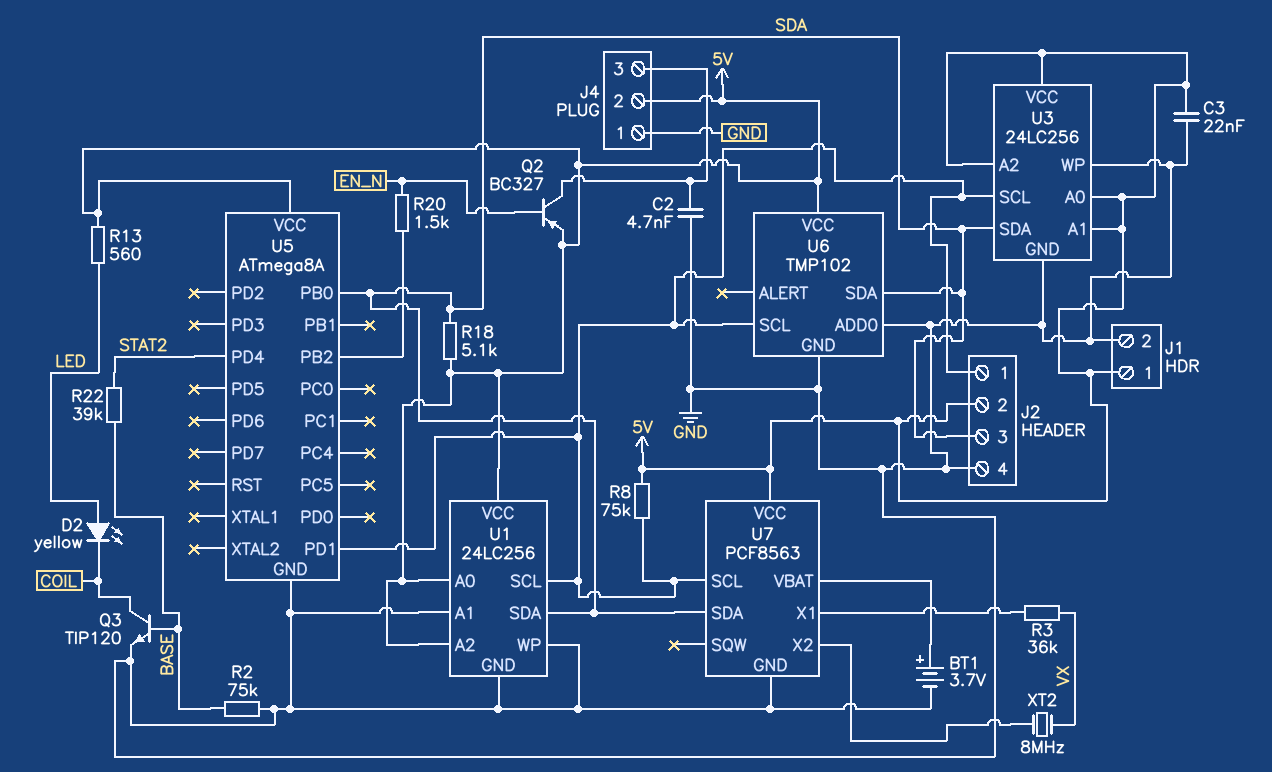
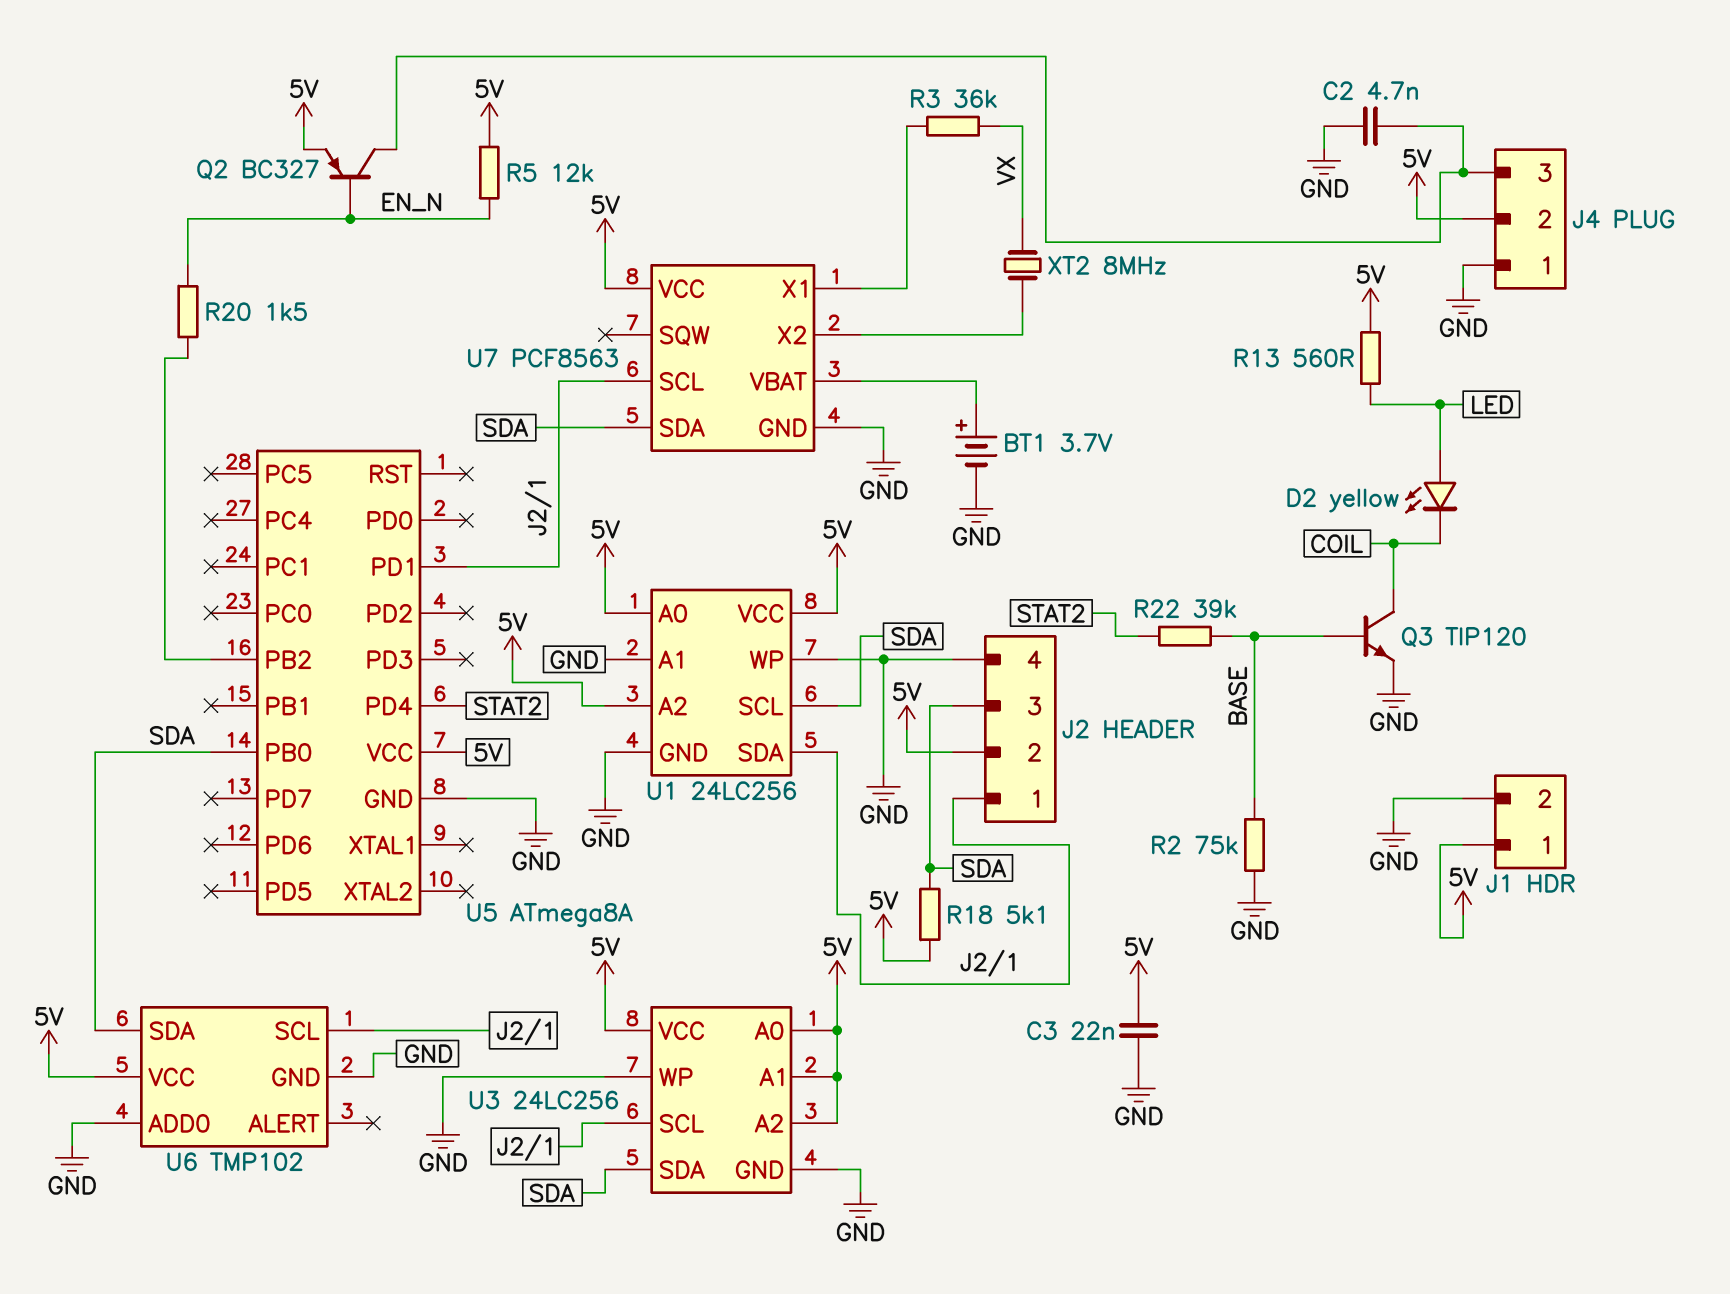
R5: none -> 12k (5V, EN_N)
R8: 75k (5V, J2/1) -> none
U1 pin SCL: J2/1 -> SDA
U1 pin SDA: SDA -> J2/1

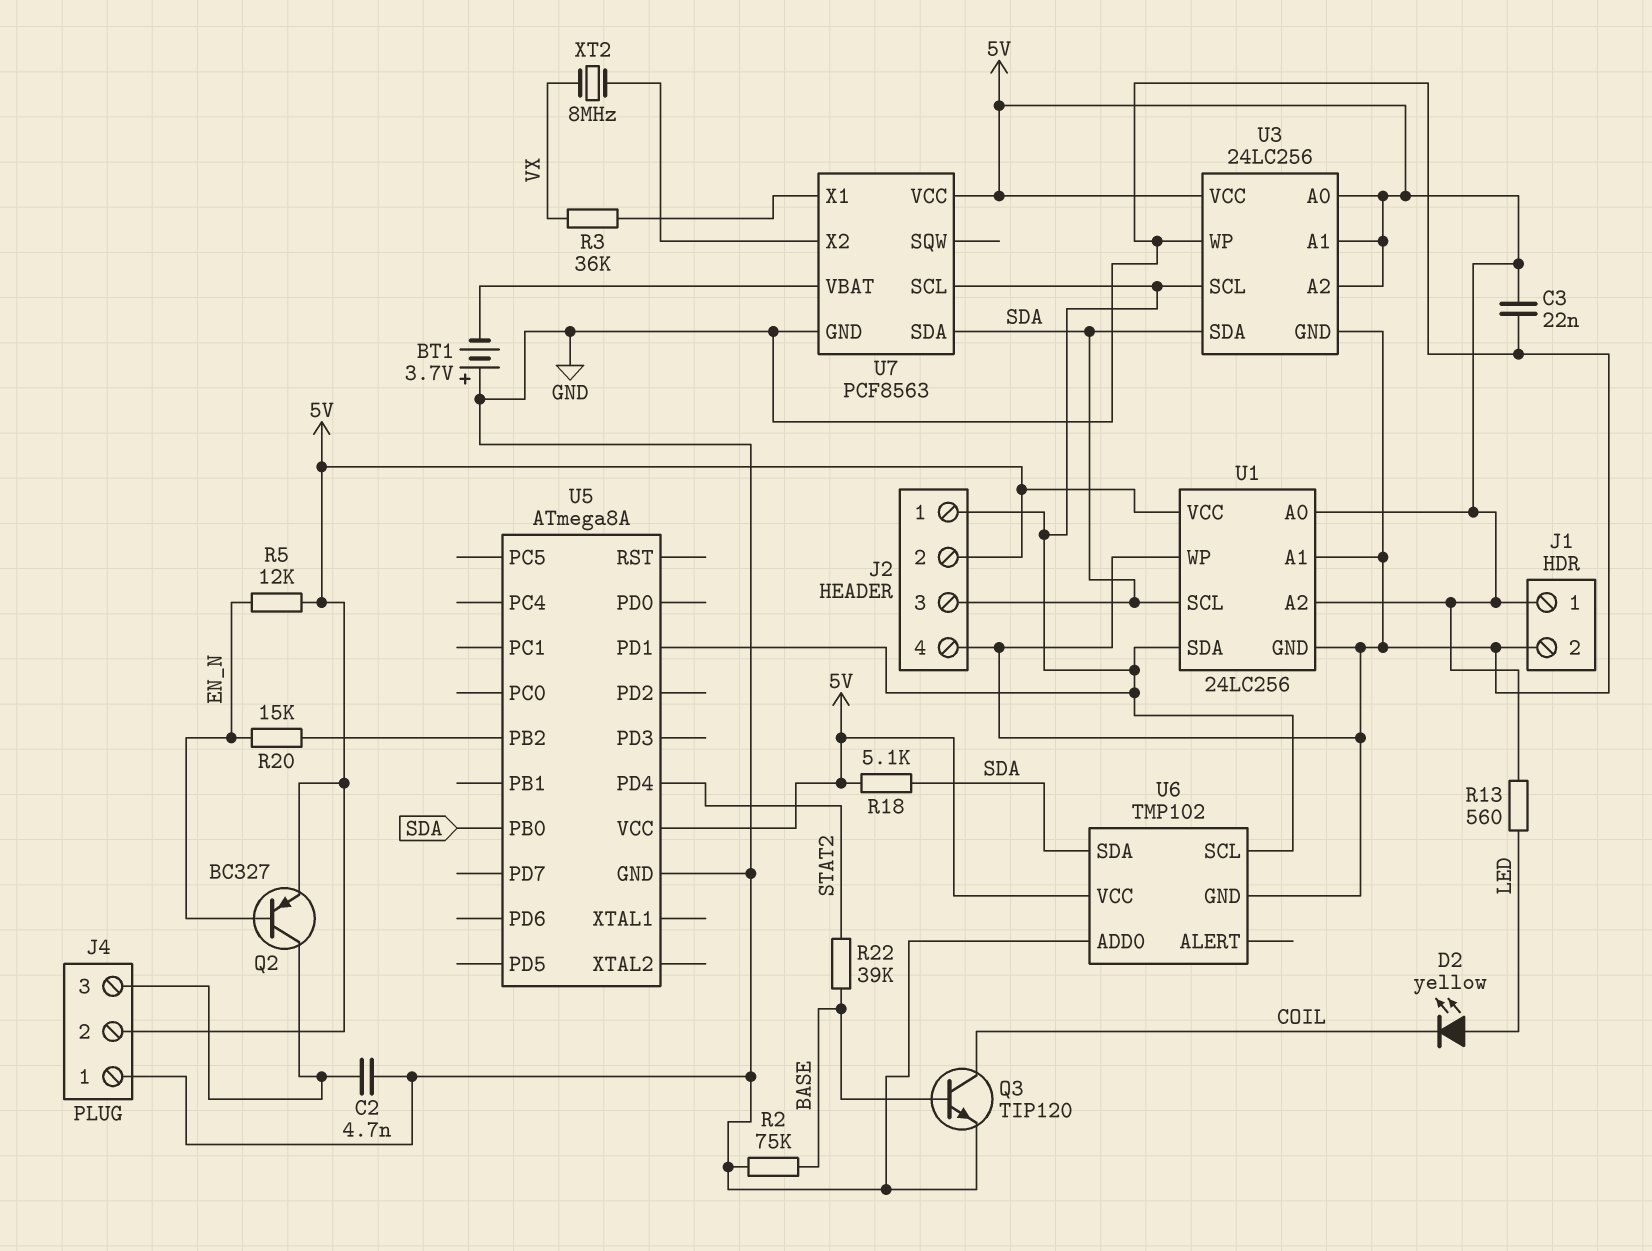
BT1: 3.7V (plus U7/VBAT, minus GND) -> 3.7V (plus GND, minus U7/VBAT)
R20: 1.5k (EN_N, U5/PB2) -> 15k (EN_N, U5/PB2)

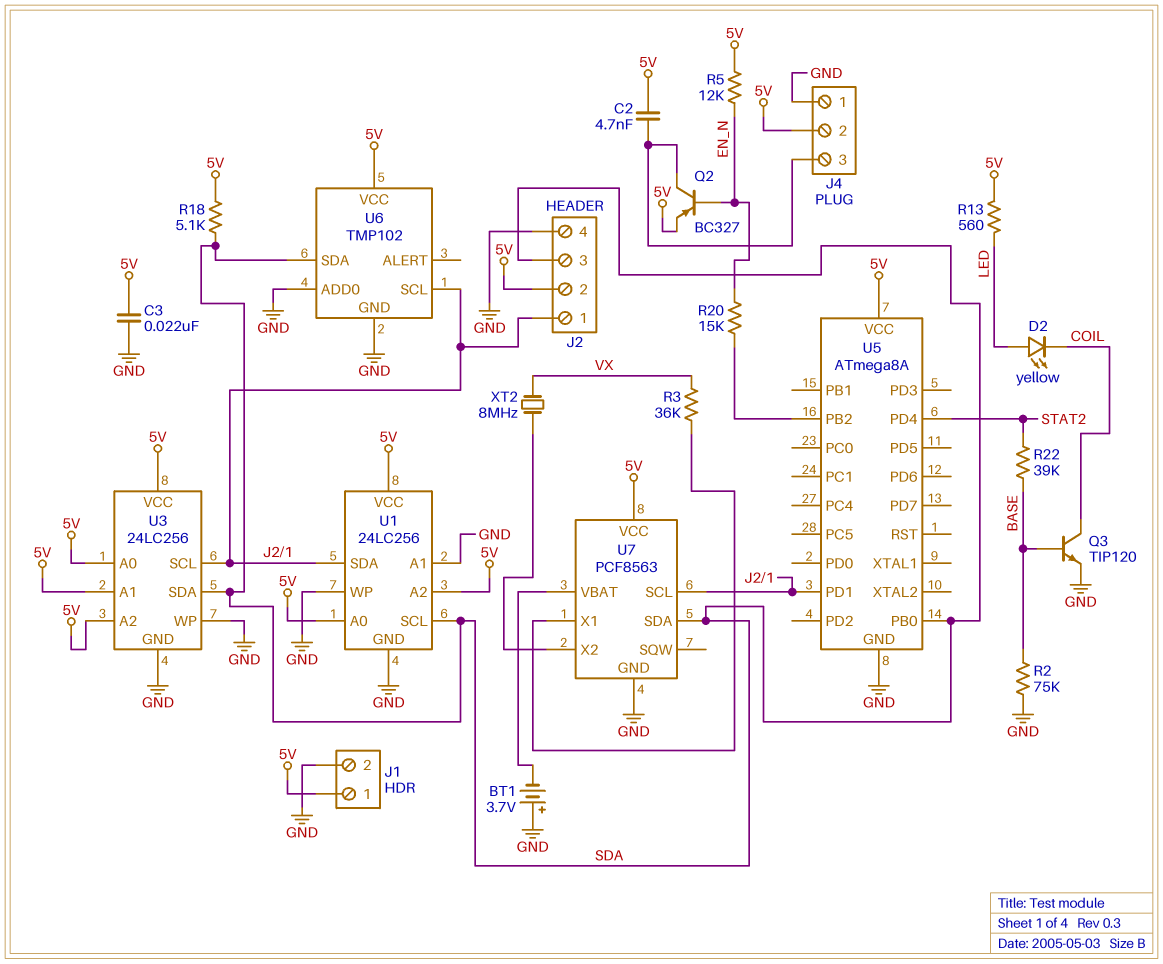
C2: 4.7nF (GND, J4/3) -> 4.7nF (5V, J4/3)

